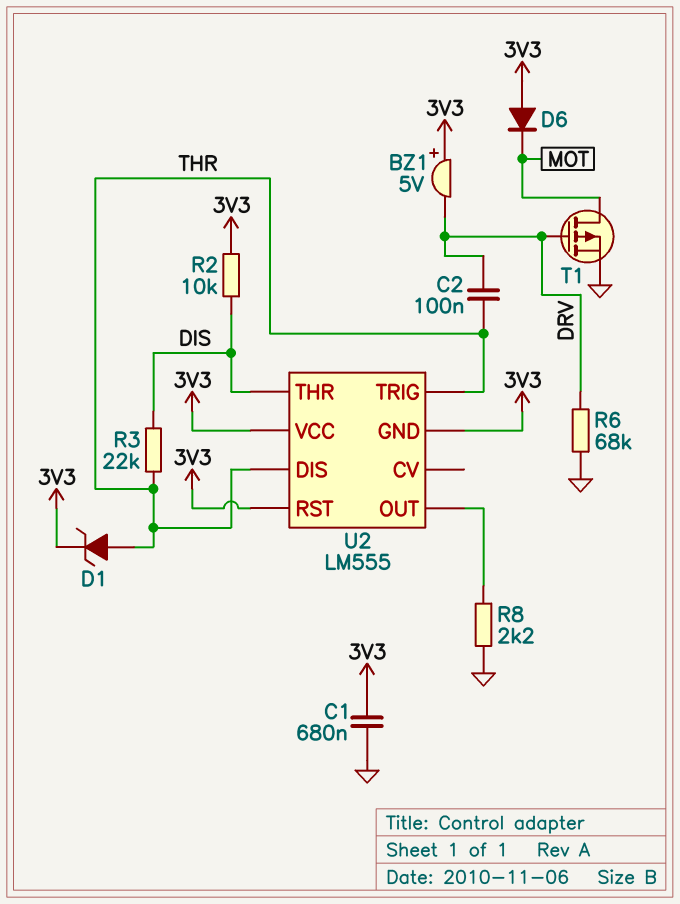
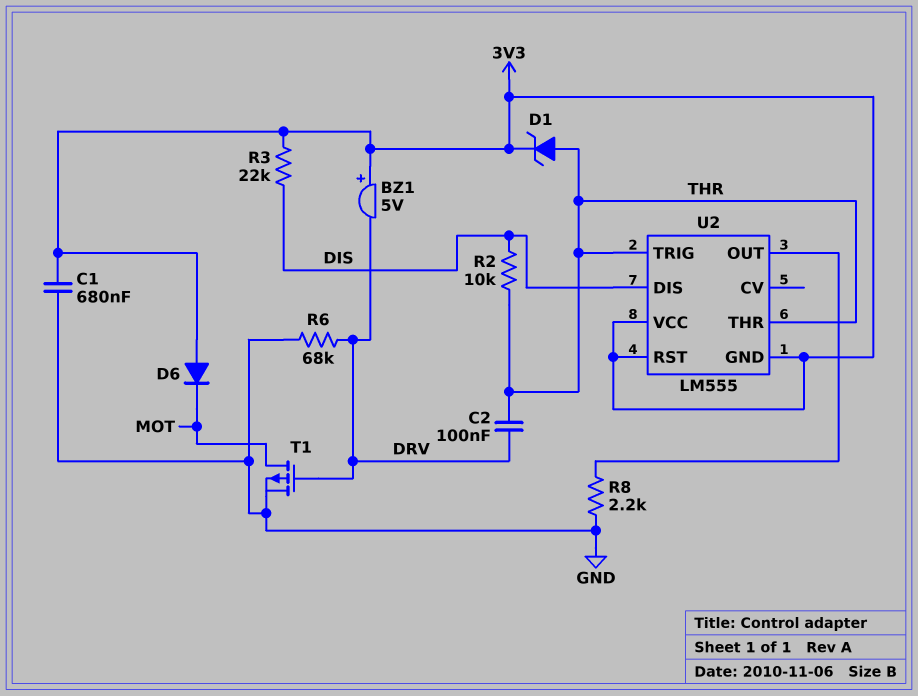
R2: 10k (3V3, DIS) -> 10k (DIS, THR)
R3: 22k (DIS, THR) -> 22k (3V3, DIS)
U2 pin DIS: THR -> DIS
U2 pin THR: DIS -> THR

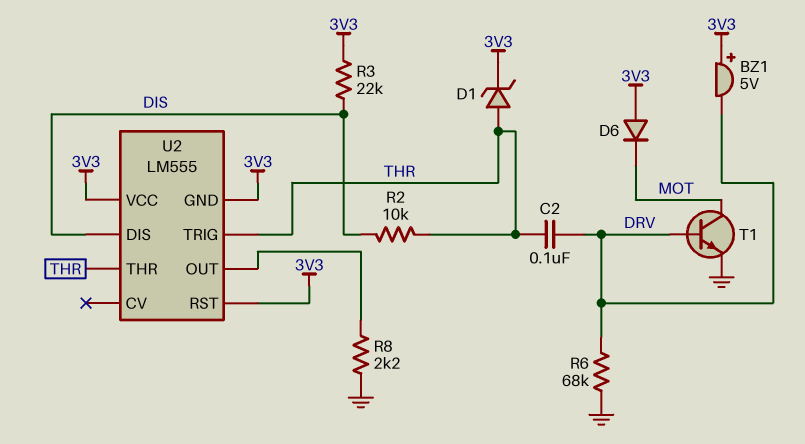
C1: 680nF (3V3, GND) -> none
T1: PMOS (G DRV, D MOT, S GND) -> NPN (B DRV, C MOT, E GND)

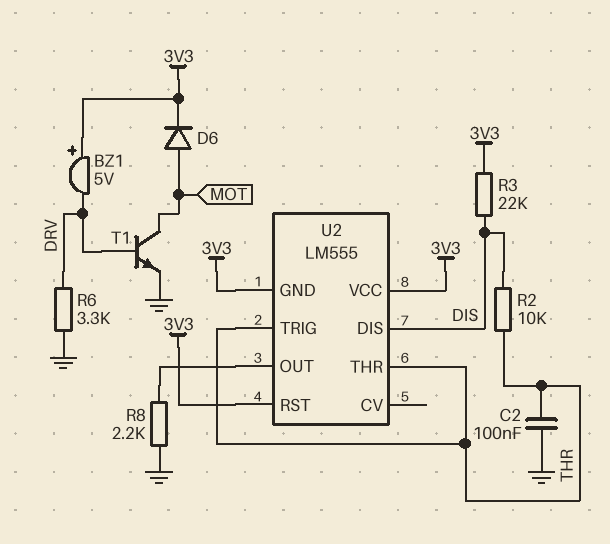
C2: 100nF (DRV, THR) -> 100nF (GND, THR)
D1: zener (A THR, K 3V3) -> none
D6: diode (A 3V3, K MOT) -> diode (A MOT, K 3V3)
R6: 68k (DRV, GND) -> 3.3k (DRV, GND)

